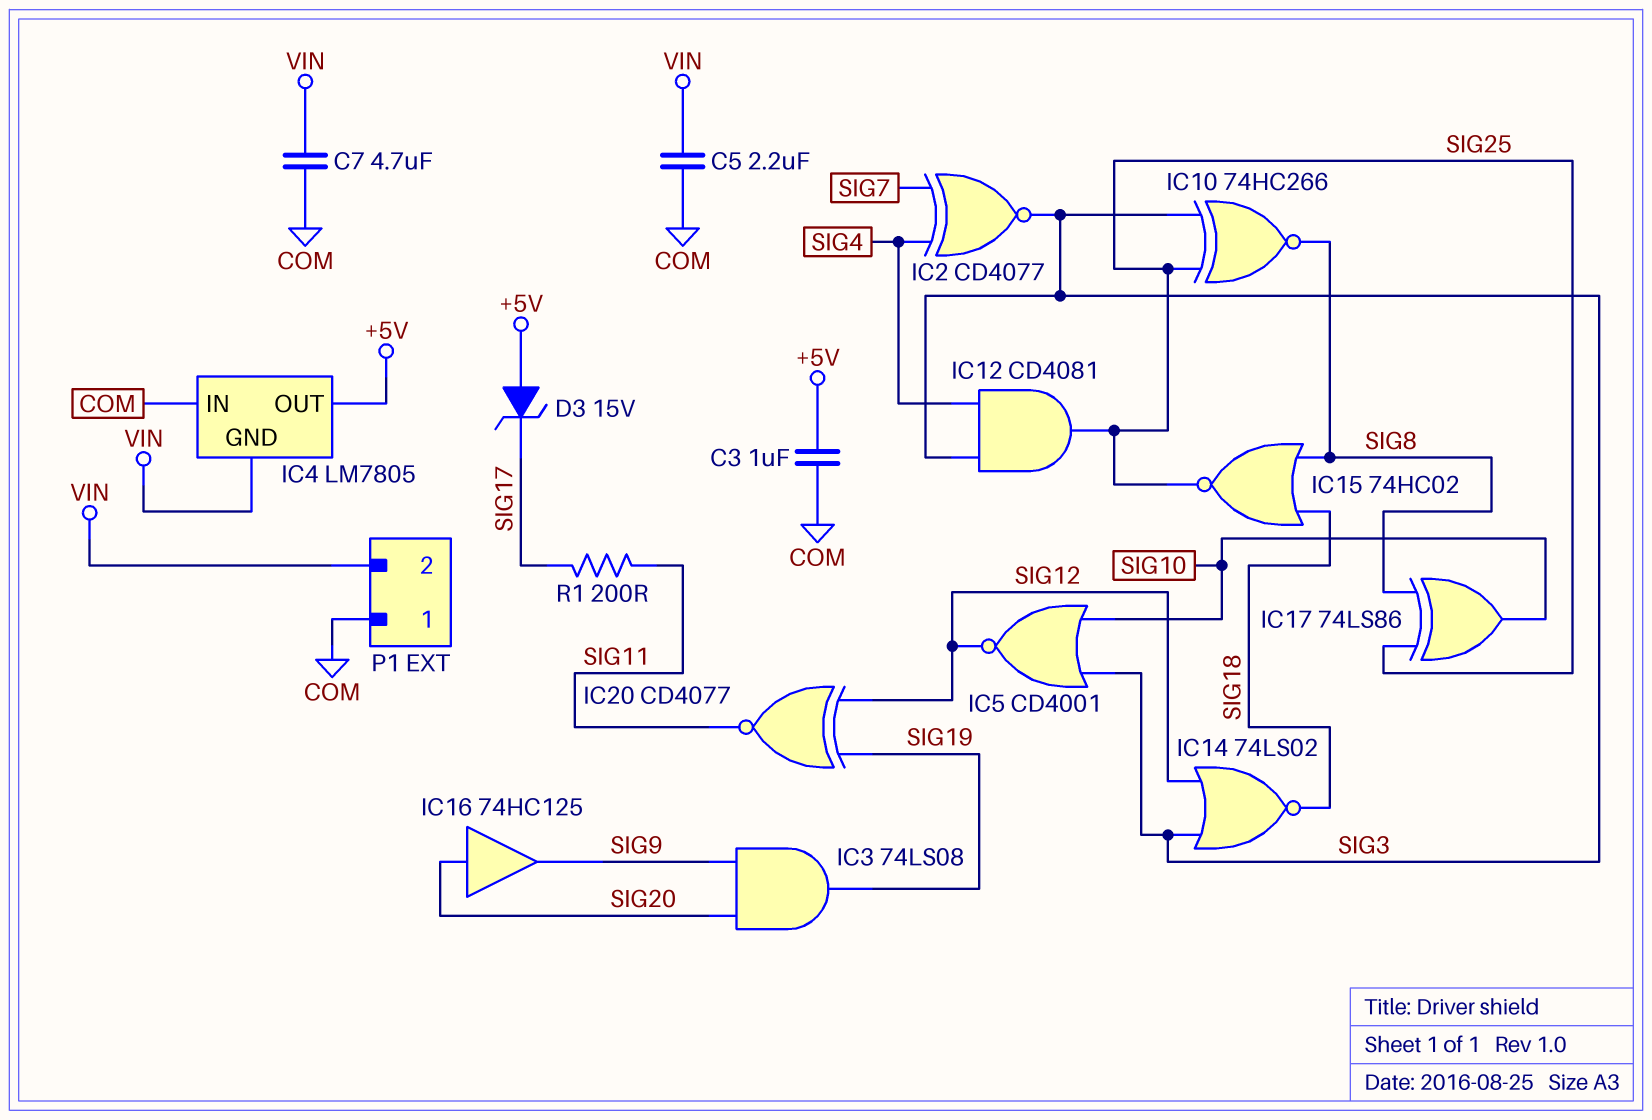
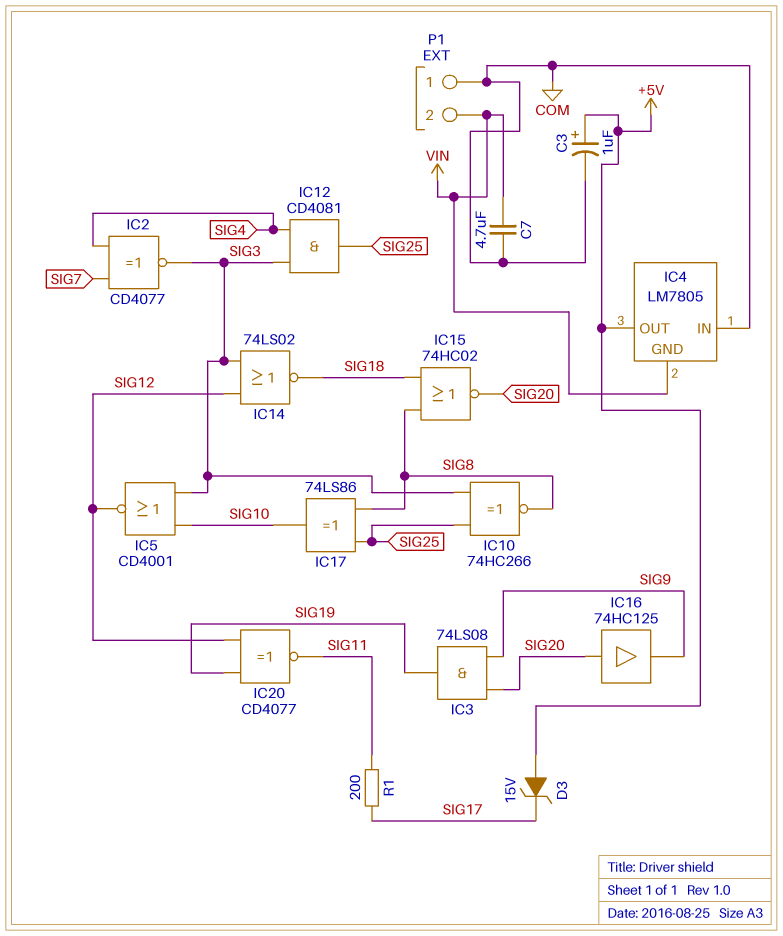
C3: 1uF (+5V, COM) -> 1uF (plus +5V, minus COM)
C5: 2.2uF (COM, VIN) -> none
IC15: NOR 74HC02 (in SIG8, in SIG18, out SIG25) -> NOR 74HC02 (in SIG8, in SIG18, out SIG20)

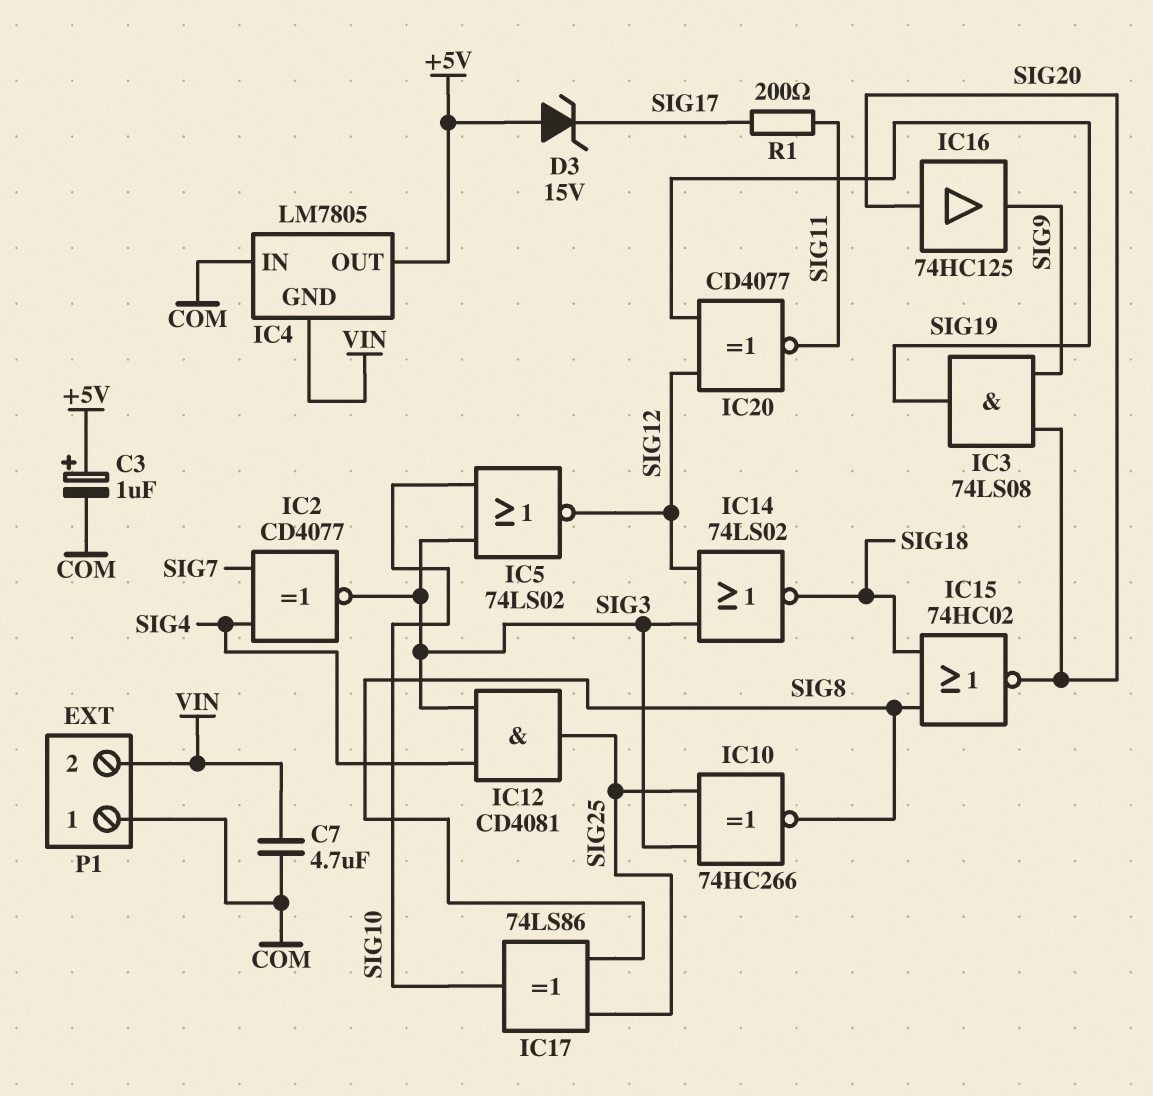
IC5: NOR CD4001 (in SIG3, in SIG10, out SIG12) -> NOR 74LS02 (in SIG3, in SIG10, out SIG12)

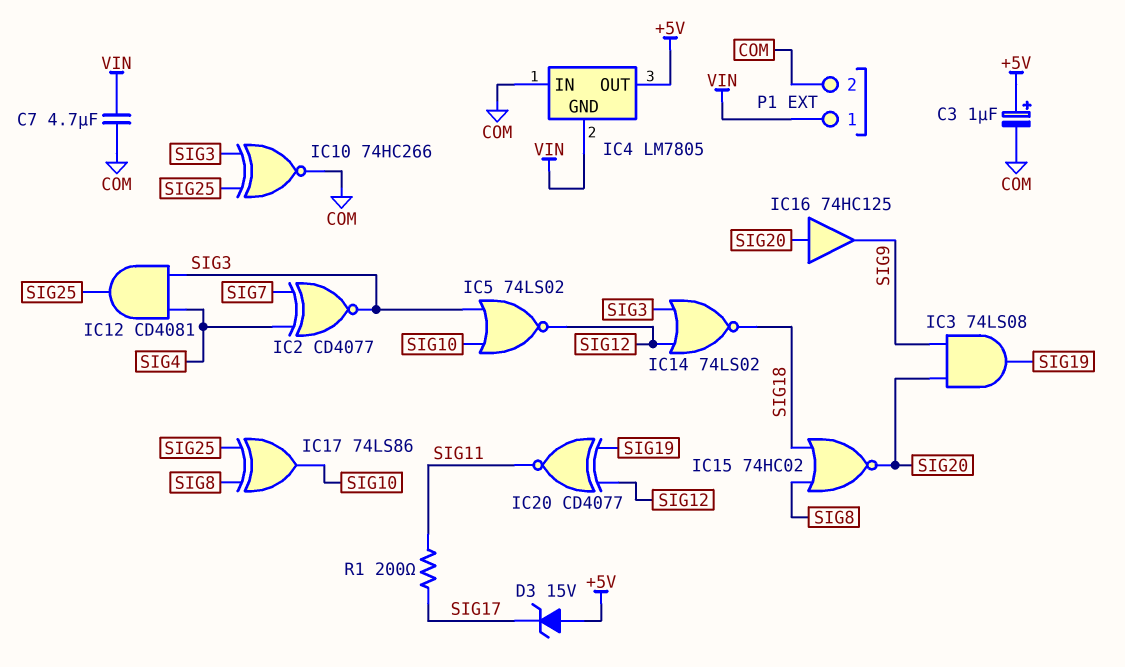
IC10: XNOR 74HC266 (in SIG3, in SIG25, out SIG8) -> XNOR 74HC266 (in SIG3, in SIG25, out COM)
P1 pin 1: COM -> VIN
P1 pin 2: VIN -> COM

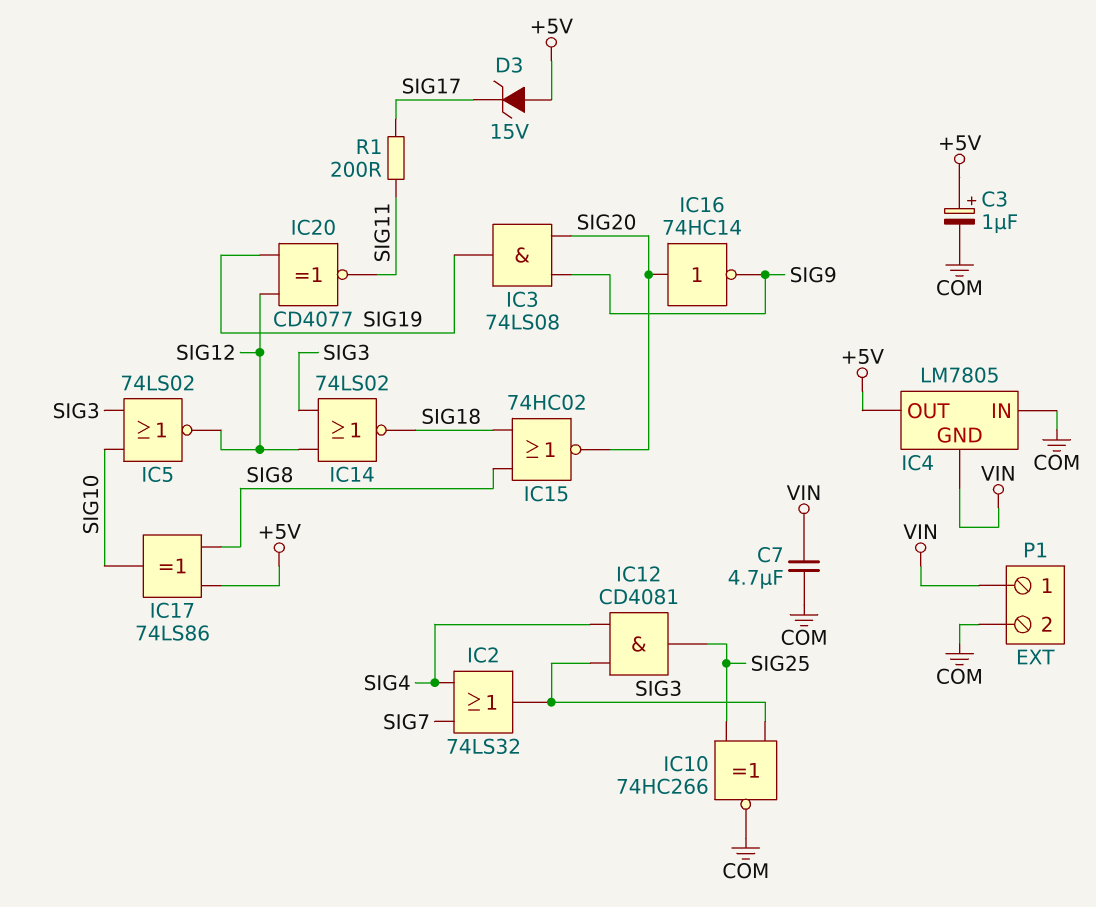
IC2: XNOR CD4077 (in SIG4, in SIG7, out SIG3) -> OR 74LS32 (in SIG4, in SIG7, out SIG3)
IC16: buffer 74HC125 (in SIG20, out SIG9) -> NOT 74HC14 (in SIG20, out SIG9)
IC17: XOR 74LS86 (in SIG8, in SIG25, out SIG10) -> XOR 74LS86 (in +5V, in SIG8, out SIG10)

